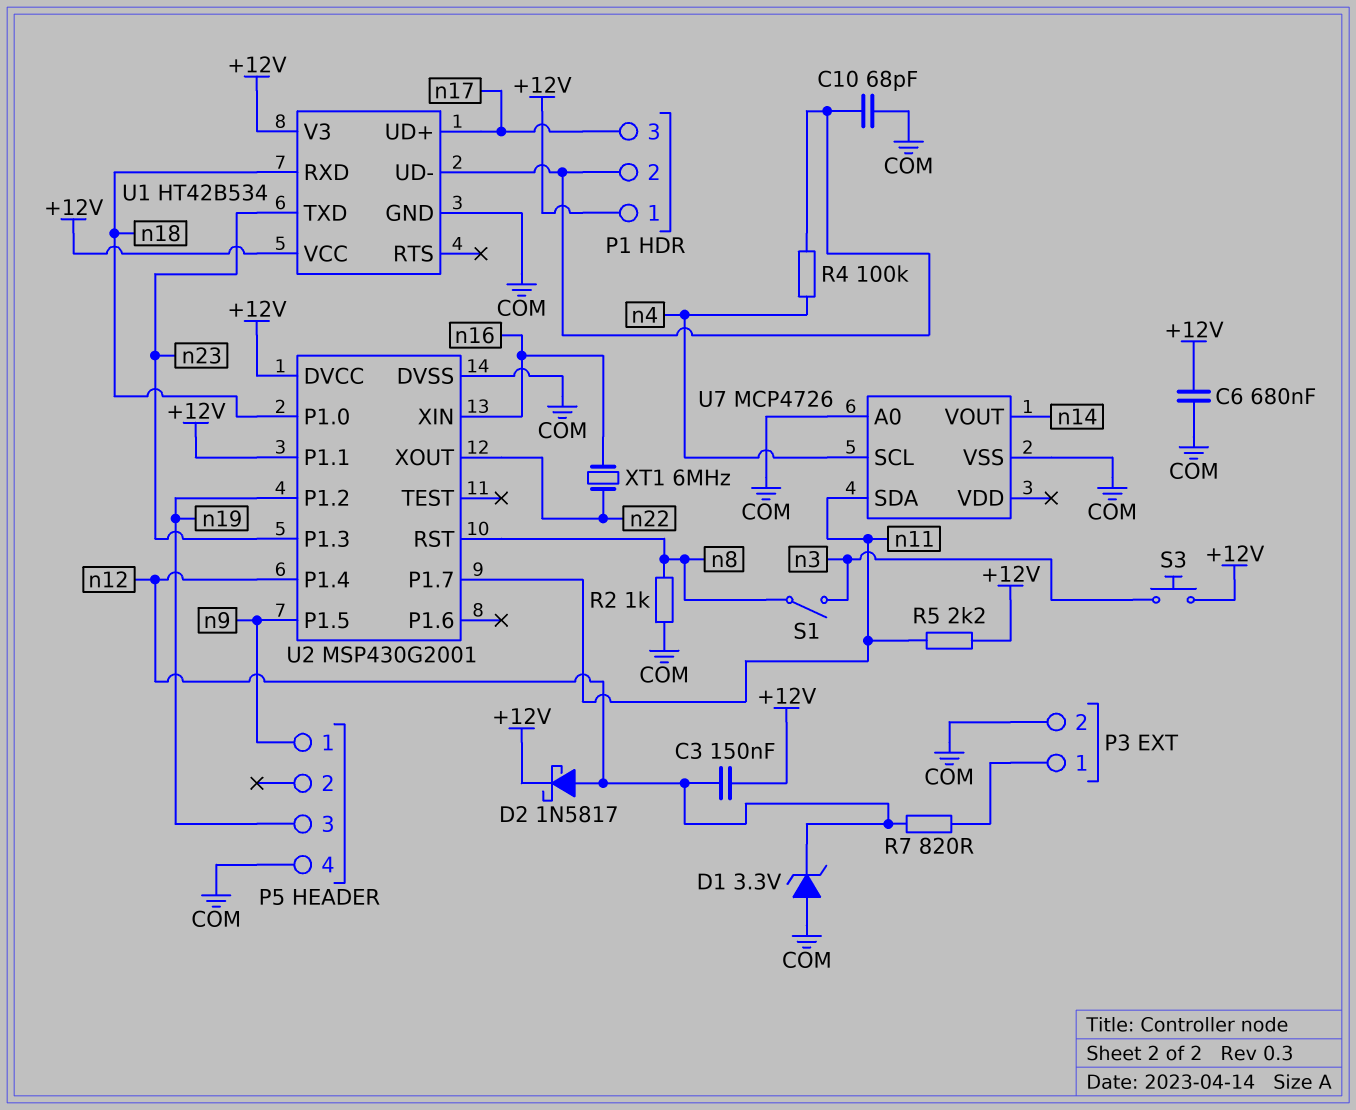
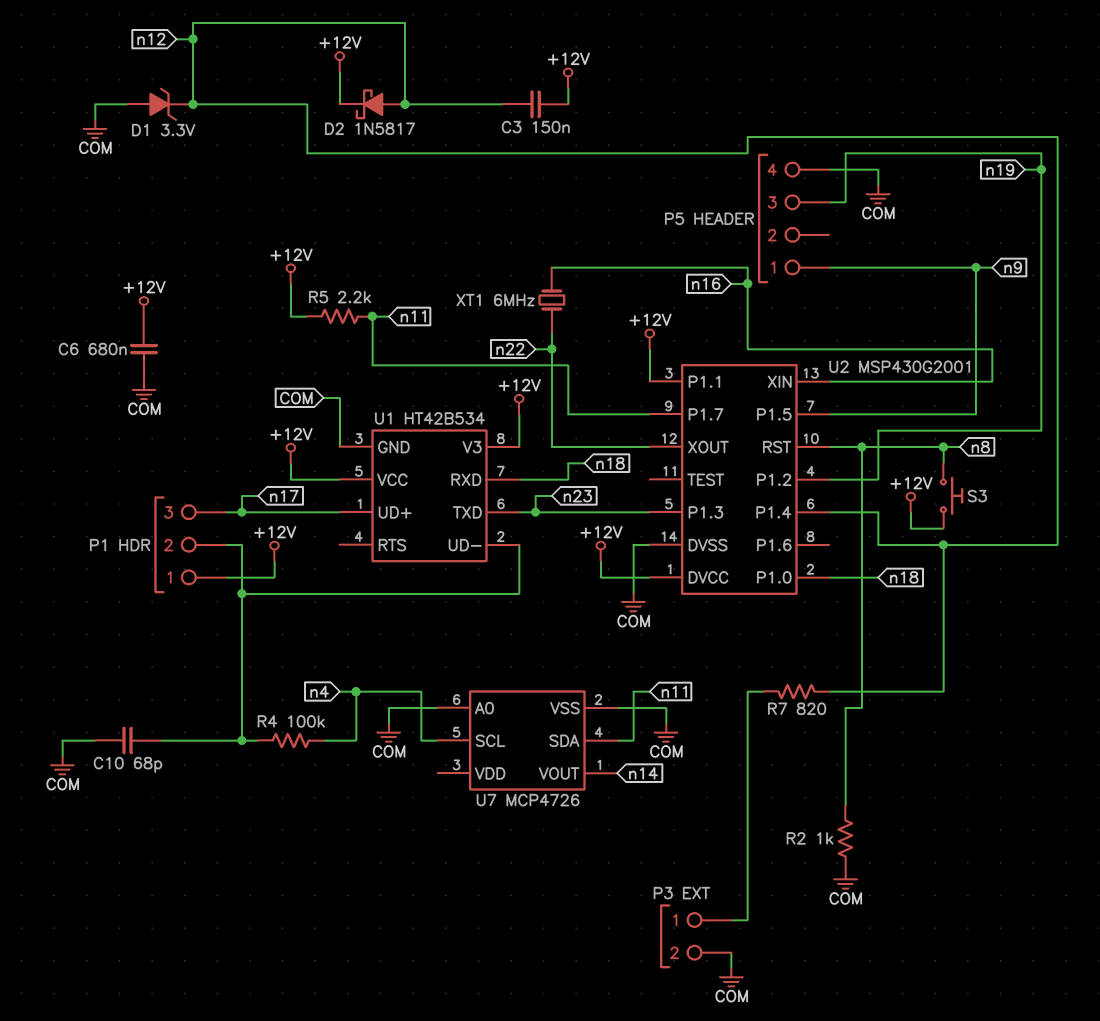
S1: switch (n3, n8) -> none
S3: button (+12V, n3) -> button (+12V, n8)

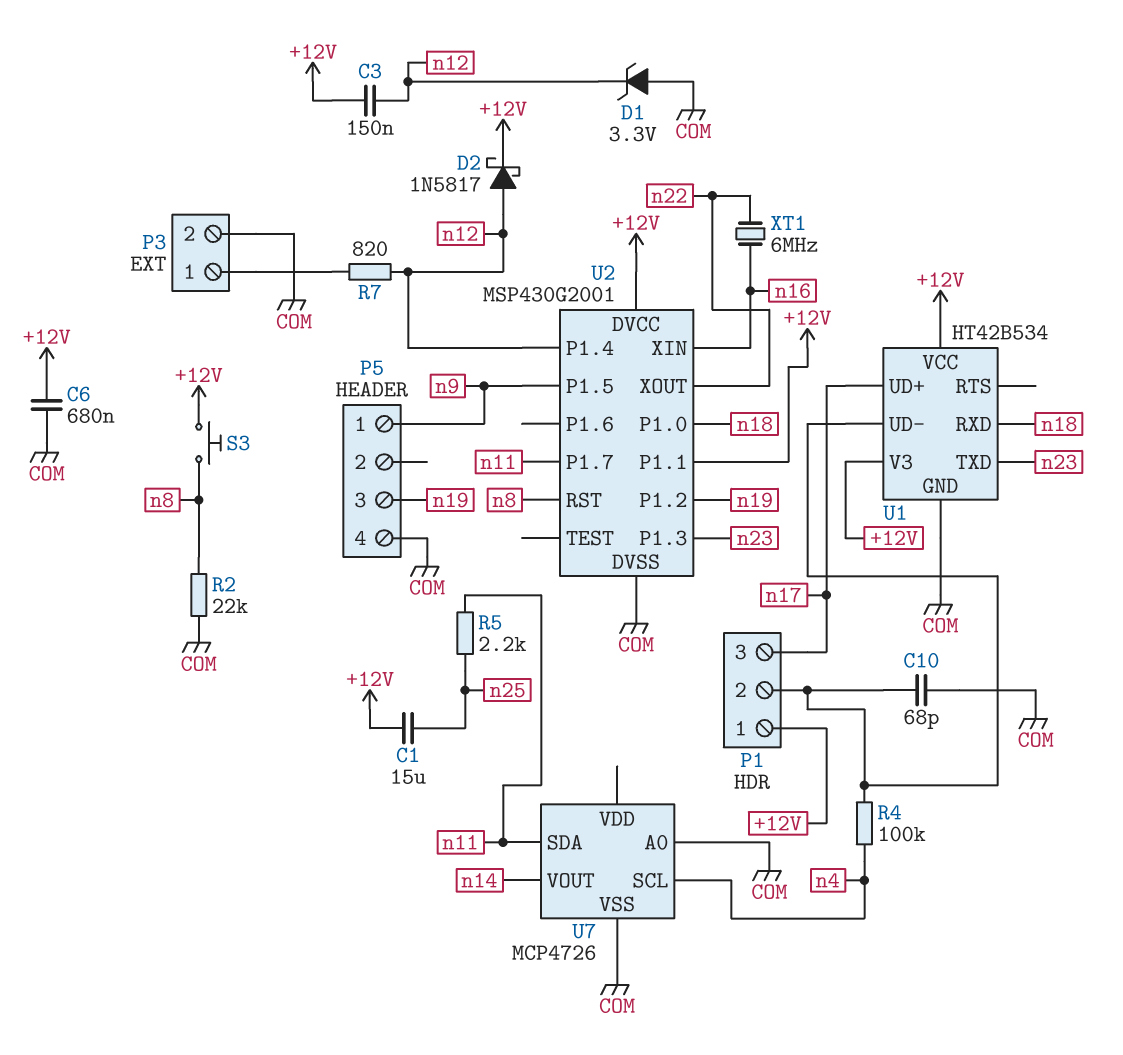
C1: none -> 15uF (+12V, n25)
R2: 1k (COM, n8) -> 22k (COM, n8)
R5: 2.2k (+12V, n11) -> 2.2k (n11, n25)

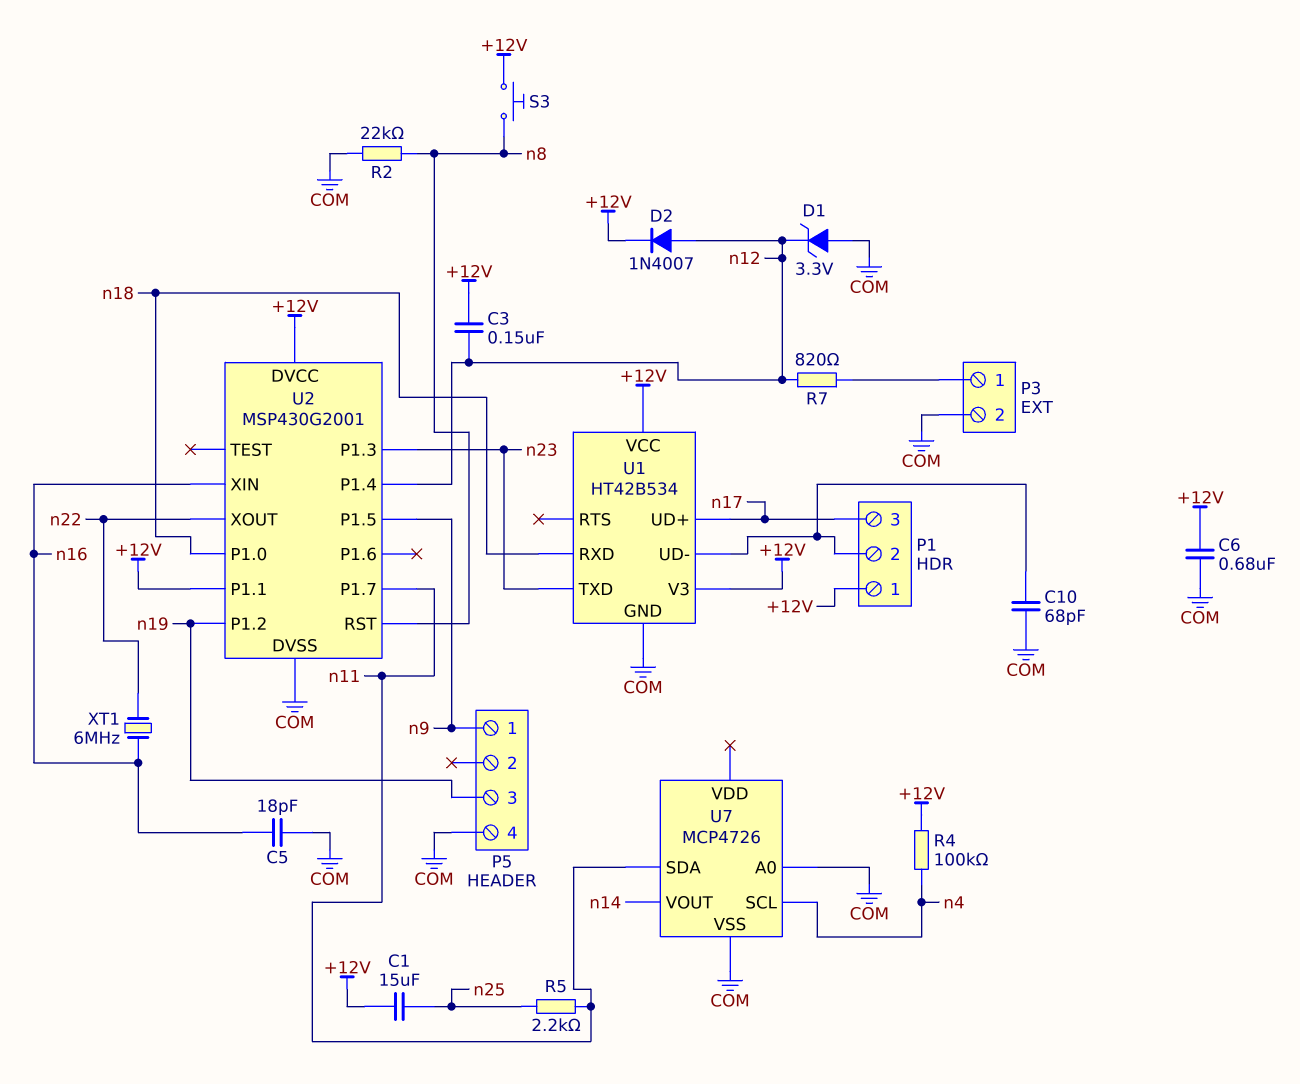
C5: none -> 18pF (COM, n16)
D2: schottky 1N5817 (A n12, K +12V) -> diode 1N4007 (A n12, K +12V)
R4: 100k (P1/2, n4) -> 100k (+12V, n4)

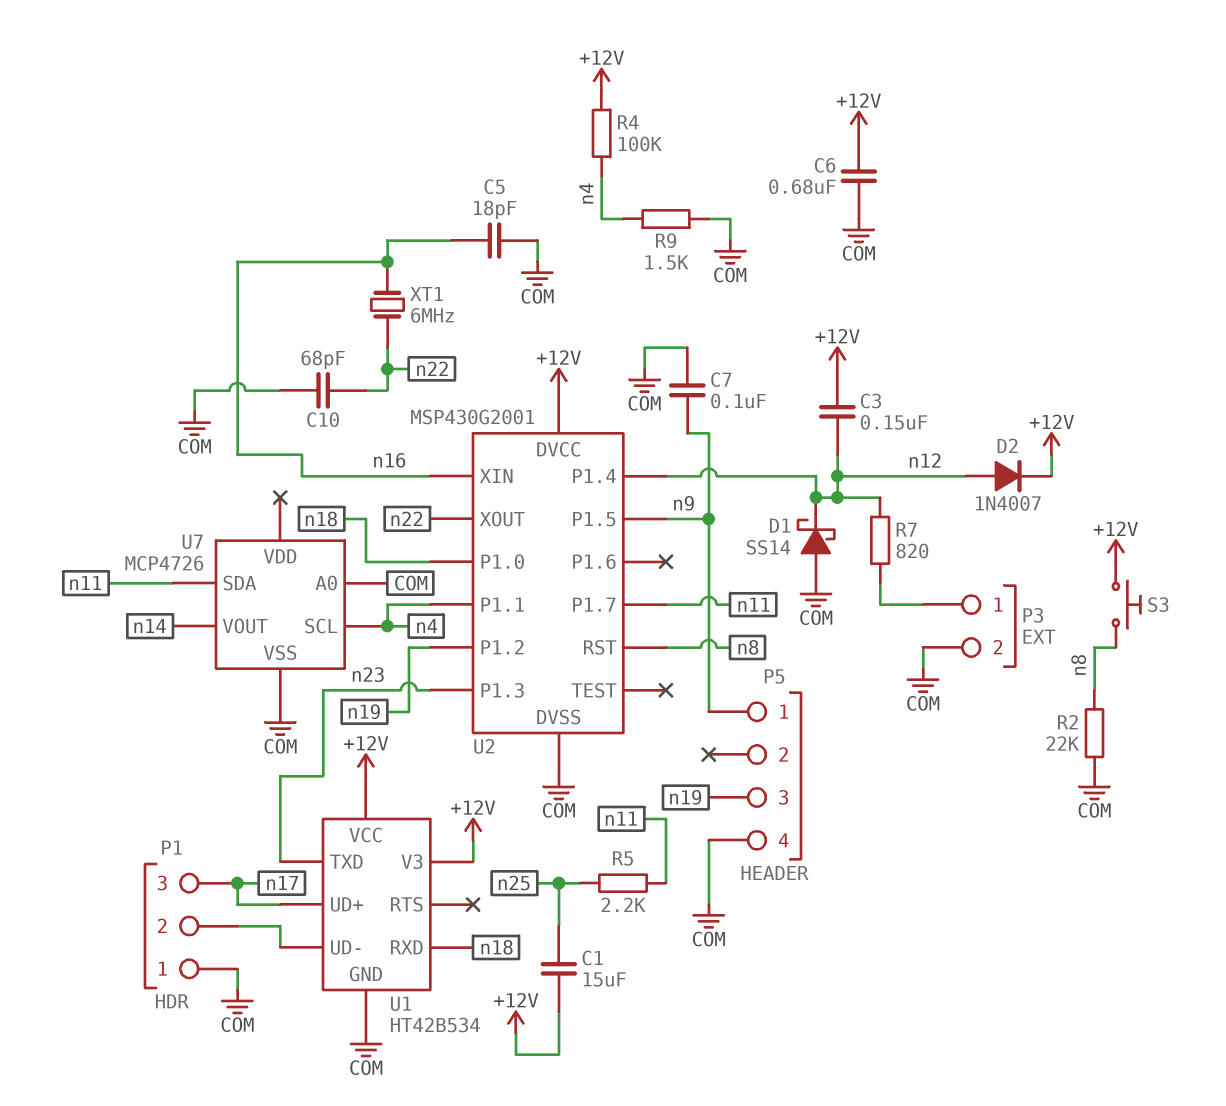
C7: none -> 100nF (COM, n9)
C10: 68pF (COM, P1/2) -> 68pF (COM, n22)
D1: zener 3.3V (A COM, K n12) -> schottky SS14 (A COM, K n12)
P1 pin 1: +12V -> COM
R9: none -> 1.5k (COM, n4)
U2 pin P1.1: +12V -> n4

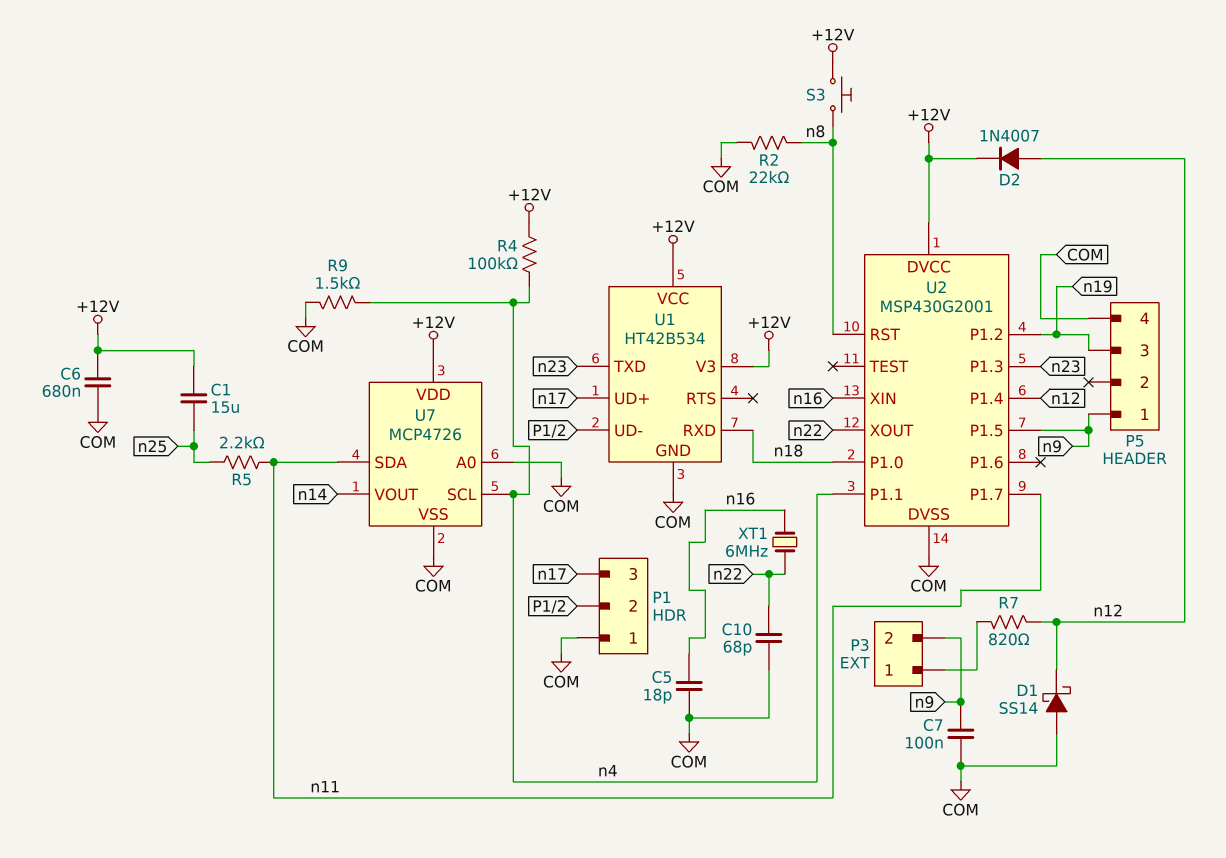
C3: 150nF (+12V, n12) -> none
P3 pin 2: COM -> n9
U7 pin VDD: none -> +12V

